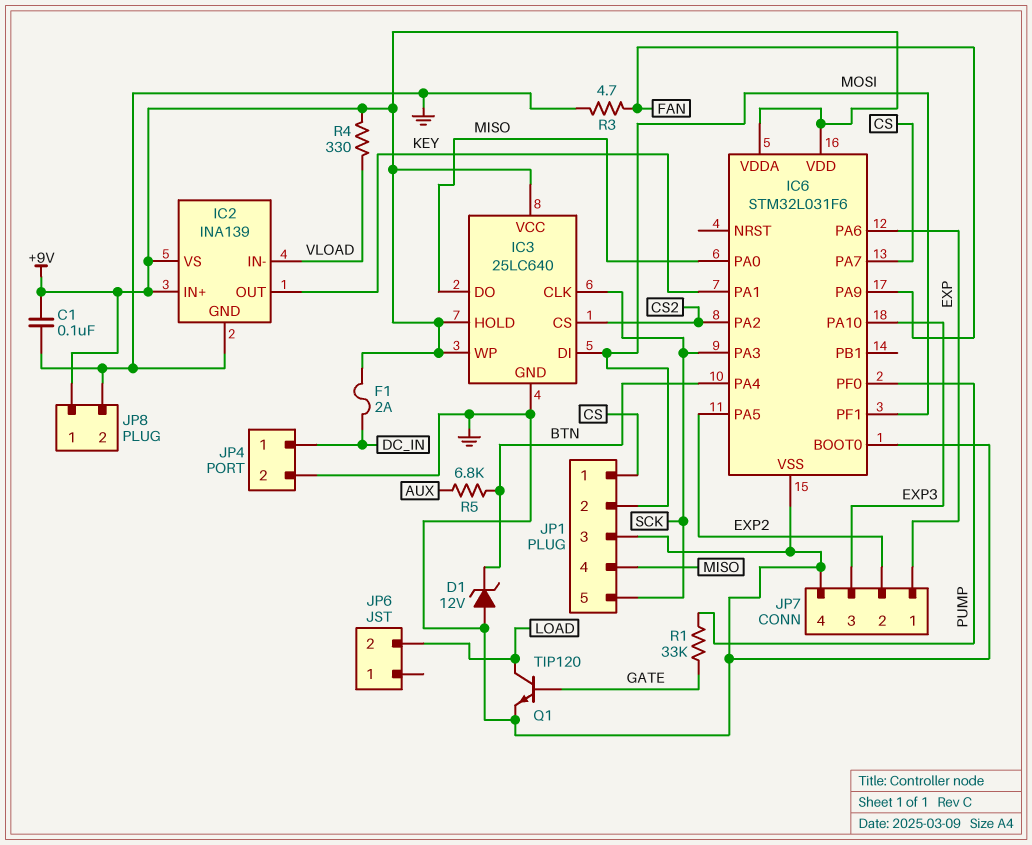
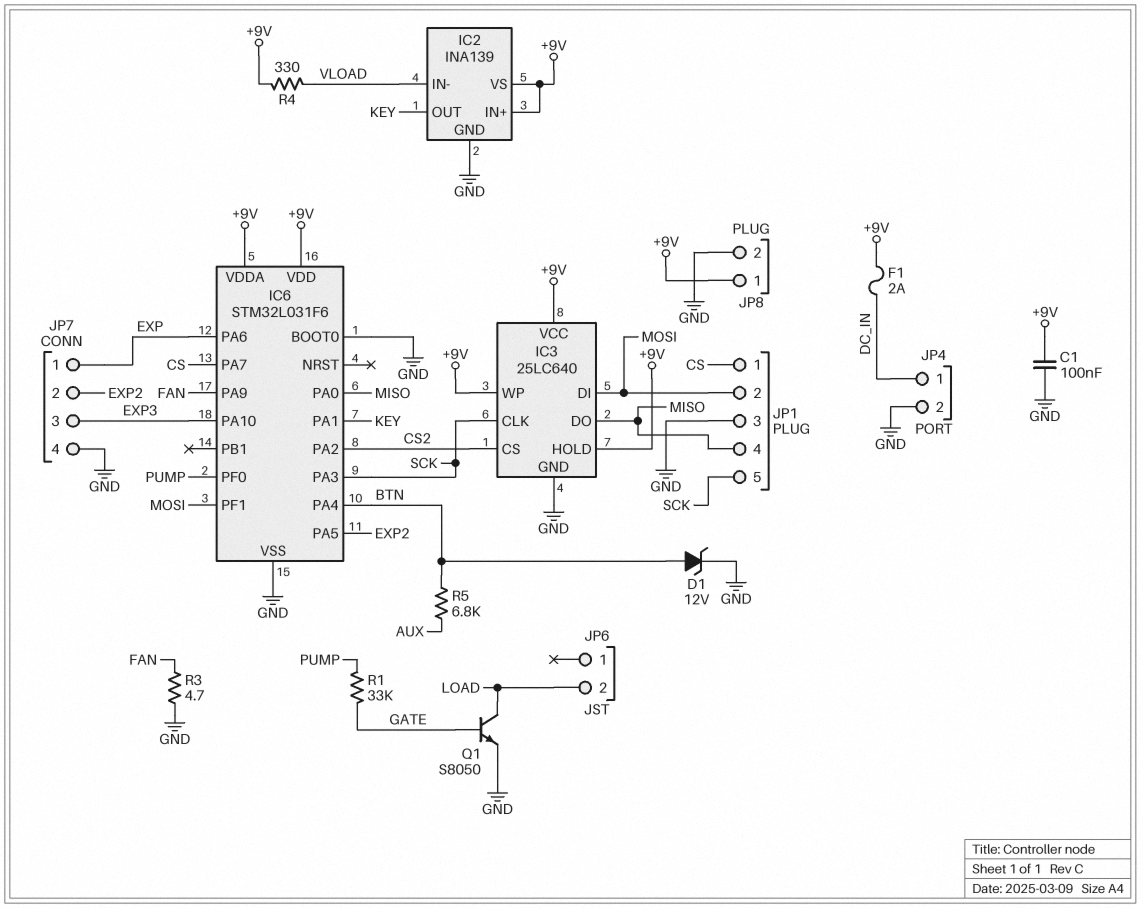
D1: zener 12V (A GND, K BTN) -> zener 12V (A BTN, K GND)
Q1: NPN TIP120 (B GATE, C LOAD, E GND) -> NPN S8050 (B GATE, C LOAD, E GND)

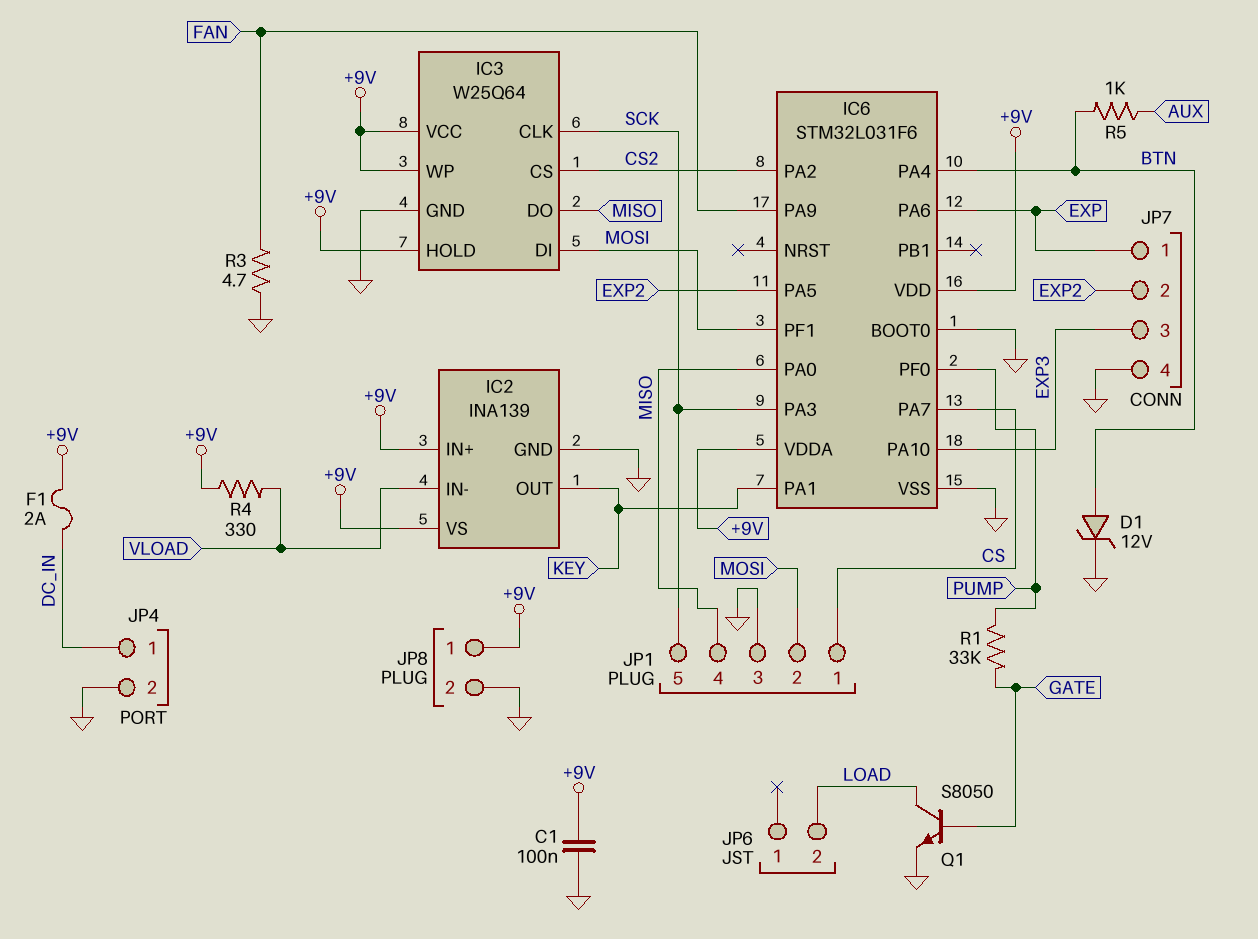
IC3: 25LC640 -> W25Q64
R5: 6.8k (AUX, BTN) -> 1k (AUX, BTN)

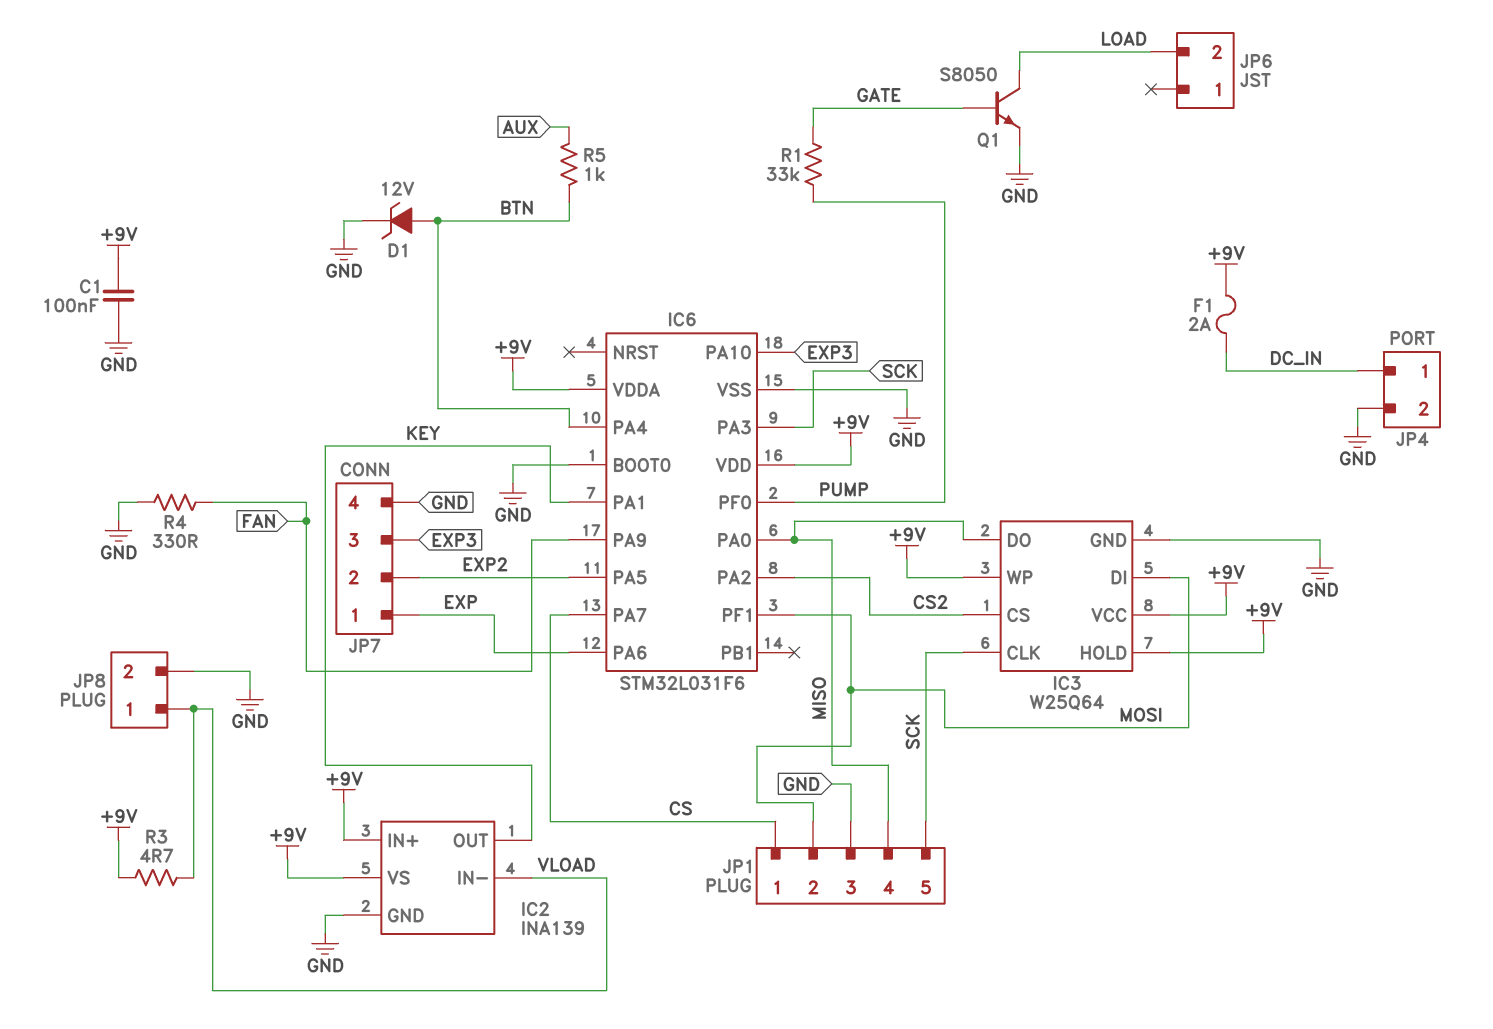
JP8 pin 1: +9V -> VLOAD
R3: 4.7 (FAN, GND) -> 4.7 (+9V, VLOAD)
R4: 330 (+9V, VLOAD) -> 330 (FAN, GND)

